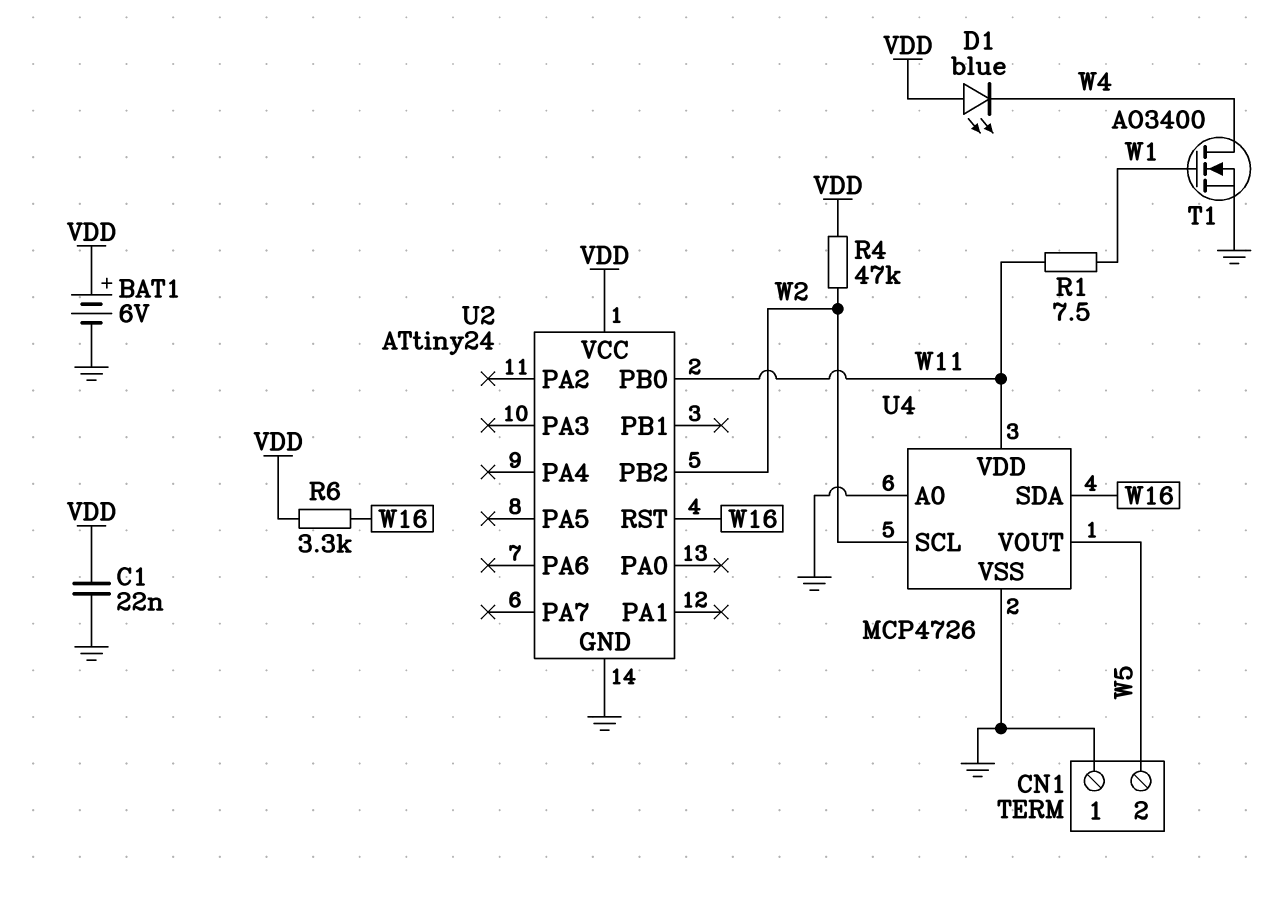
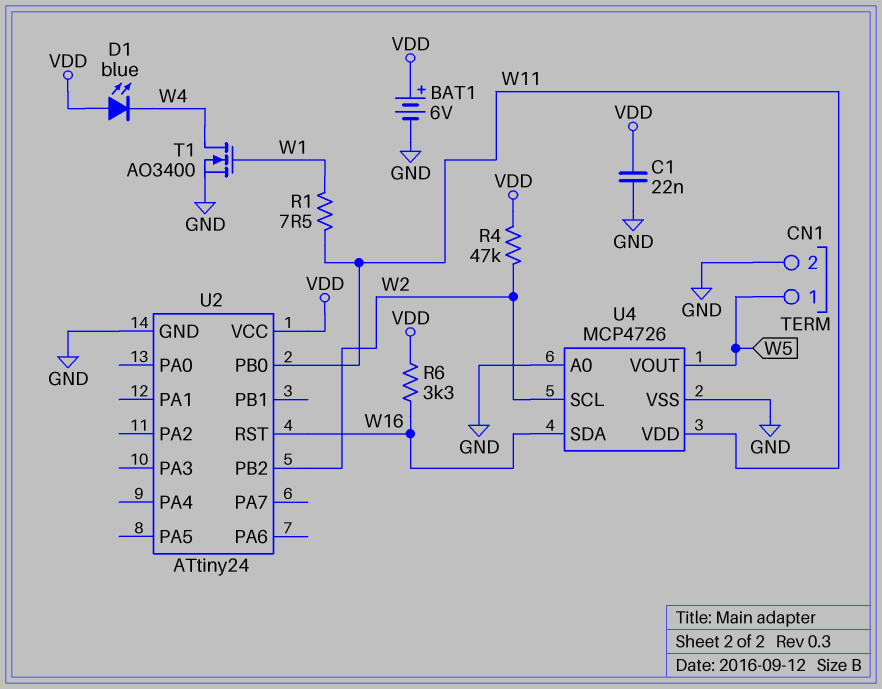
CN1 pin 1: GND -> W5
CN1 pin 2: W5 -> GND

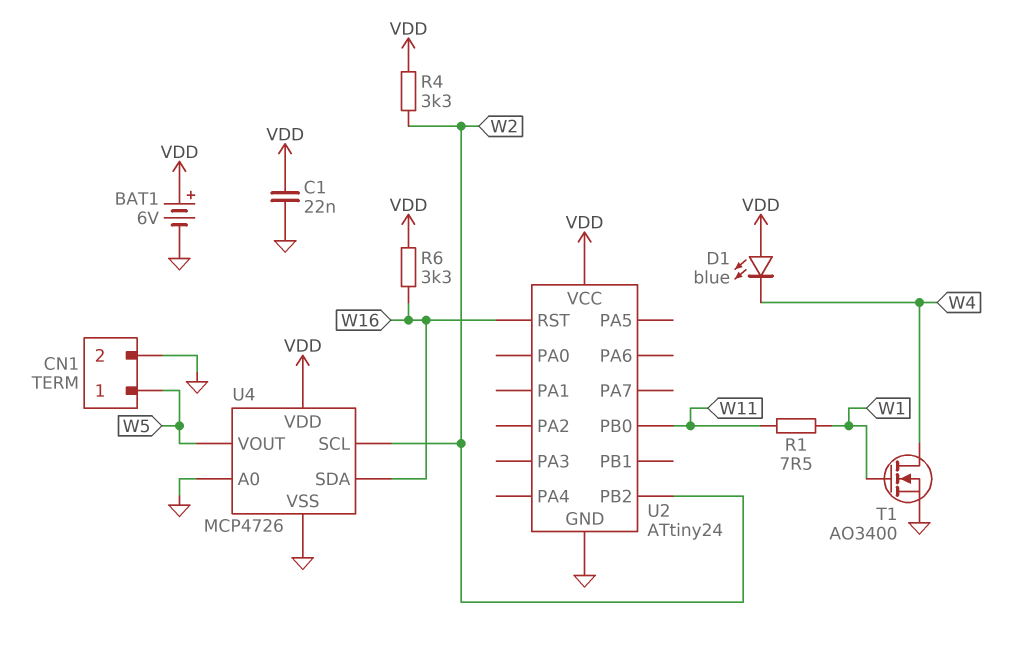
R4: 47k (VDD, W2) -> 3.3k (VDD, W2)
U4 pin VDD: W11 -> VDD

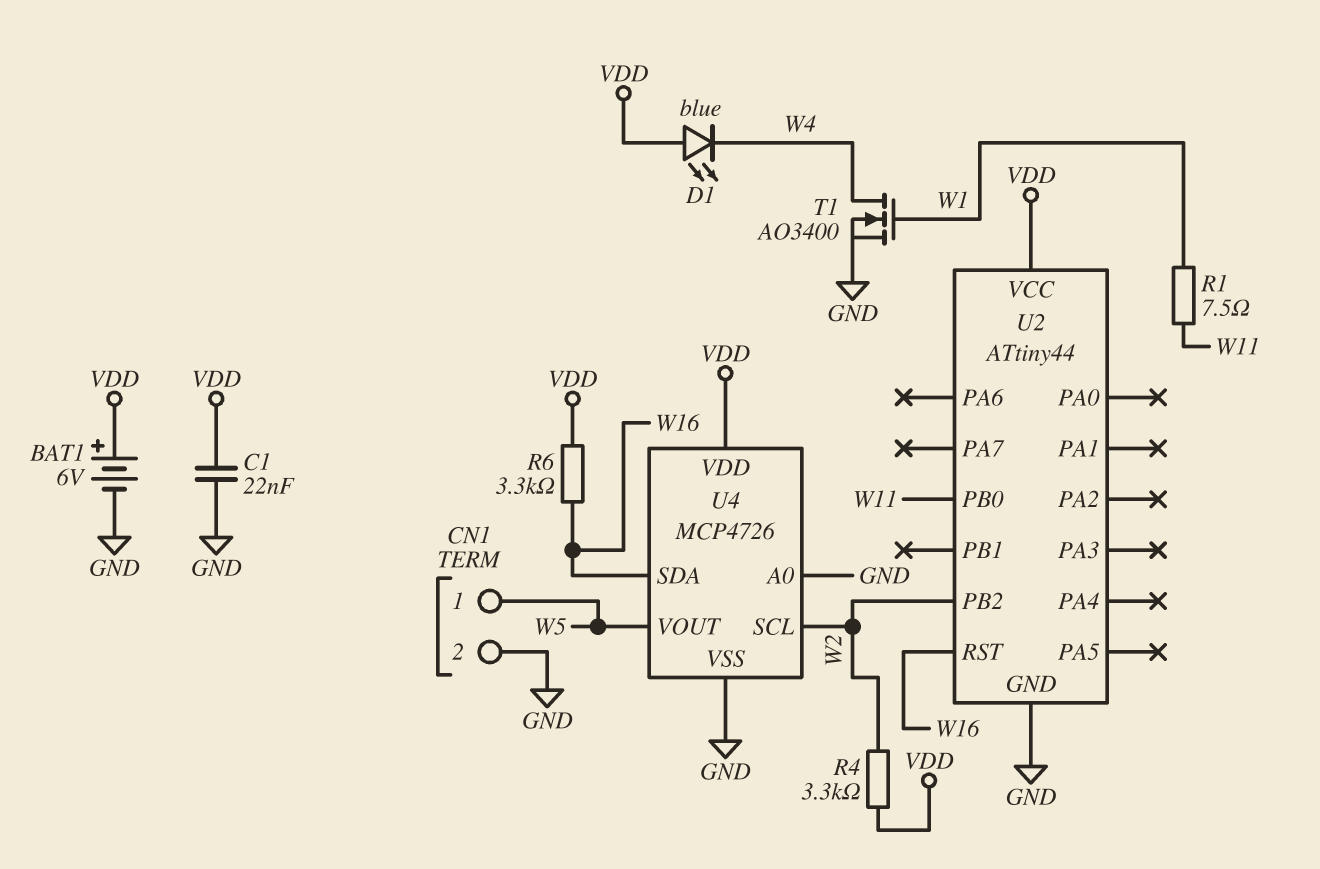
U2: ATtiny24 -> ATtiny44

